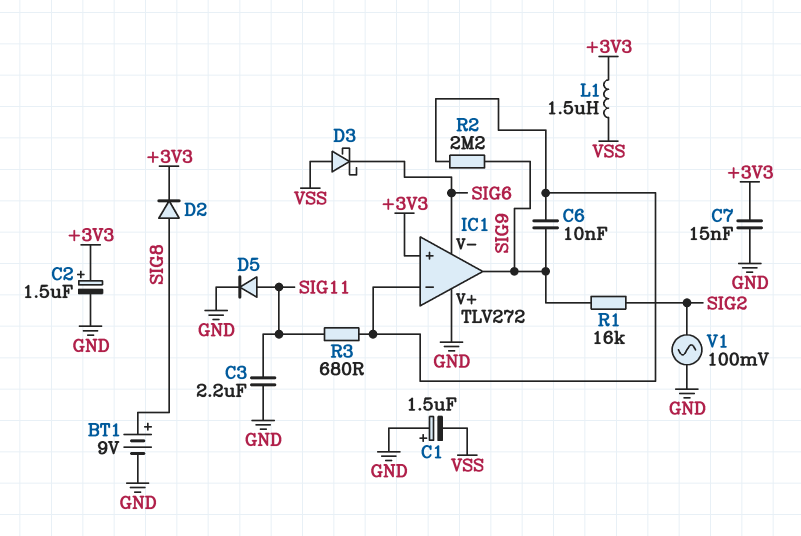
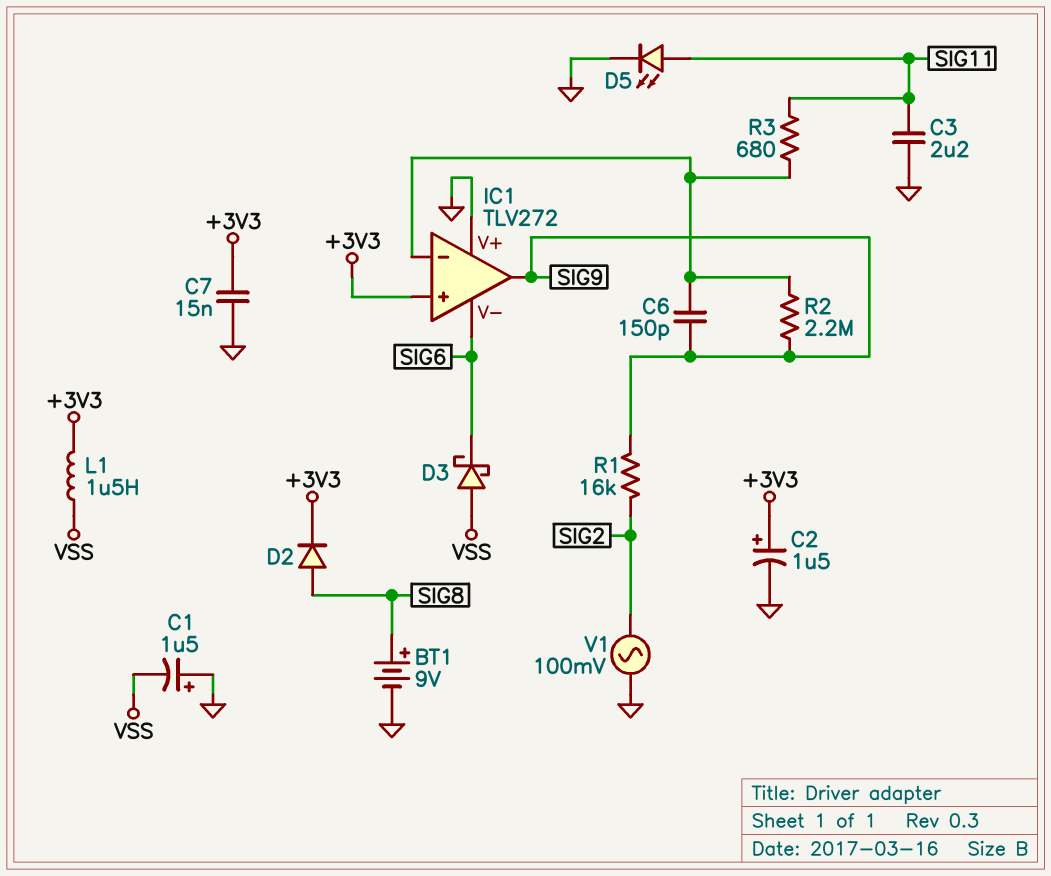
C6: 10nF (IC1/in-, SIG9) -> 150pF (IC1/in-, SIG9)
D5: diode (A SIG11, K GND) -> LED (A SIG11, K GND)

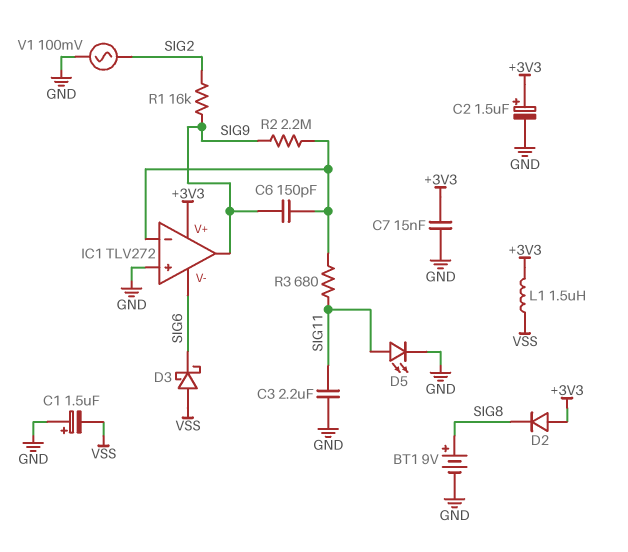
D2: diode (A SIG8, K +3V3) -> diode (A +3V3, K SIG8)
IC1 pin V+: GND -> +3V3
IC1 pin in+: +3V3 -> GND

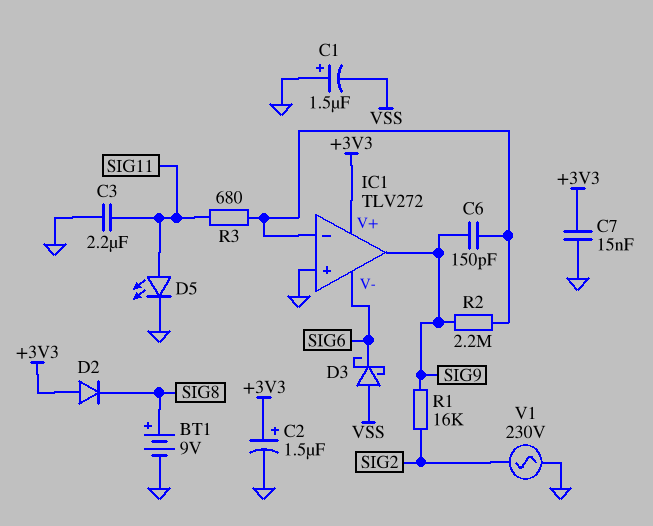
L1: 1.5uH (+3V3, VSS) -> none
V1: AC 100mV (GND, SIG2) -> AC 230V (GND, SIG2)

